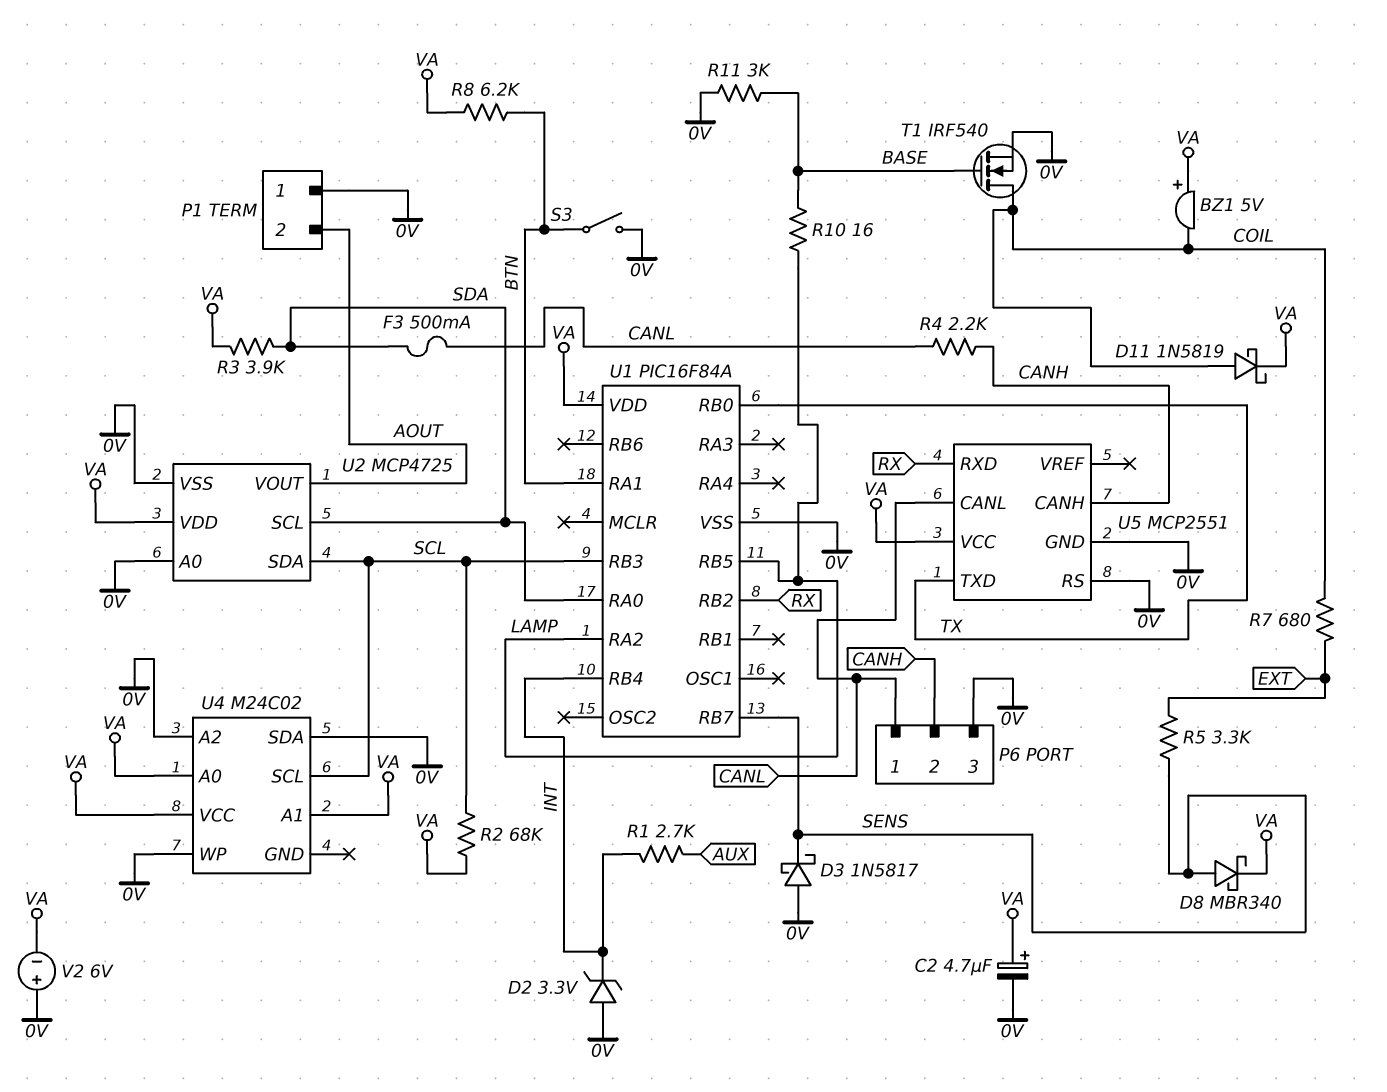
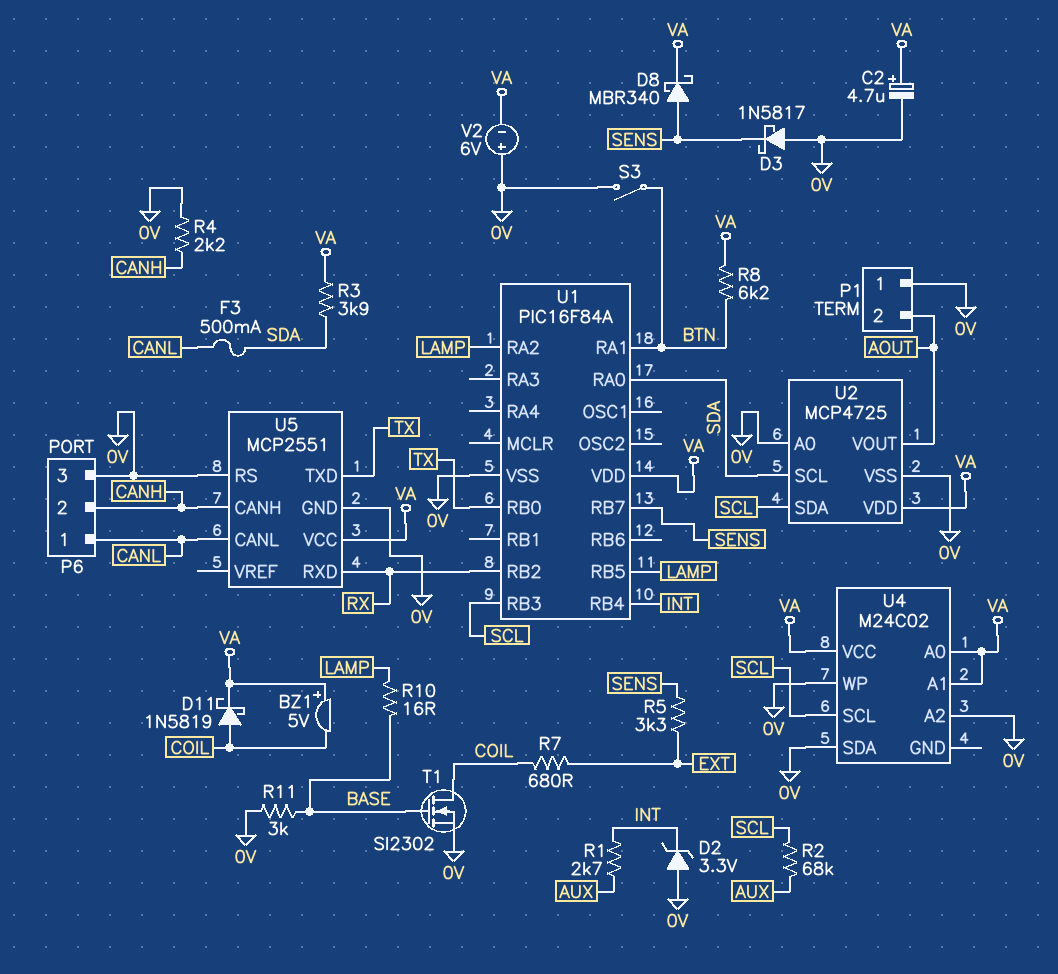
R2: 68k (SCL, VA) -> 68k (AUX, SCL)
R4: 2.2k (CANH, CANL) -> 2.2k (0V, CANH)
T1: NMOS IRF540 (G BASE, D COIL, S 0V) -> NMOS SI2302 (G BASE, D COIL, S 0V)

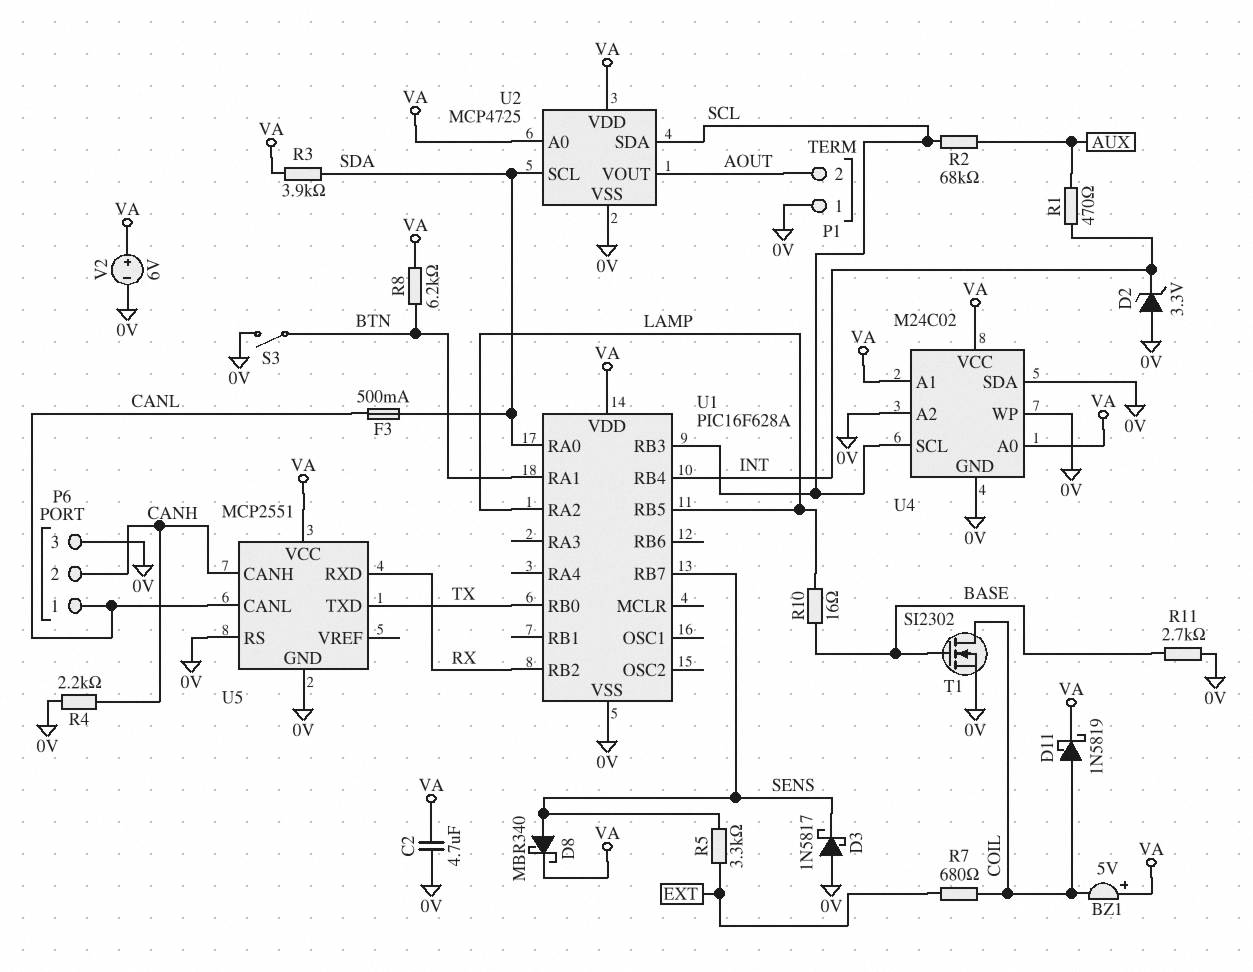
C2: 4.7uF (plus VA, minus 0V) -> 4.7uF (0V, VA)
R1: 2.7k (AUX, INT) -> 470 (AUX, INT)
R11: 3k (0V, BASE) -> 2.7k (0V, BASE)
U1: PIC16F84A -> PIC16F628A
U2 pin A0: 0V -> VA
U4 pin GND: none -> 0V
V2: 6V (plus 0V, minus VA) -> 6V (plus VA, minus 0V)

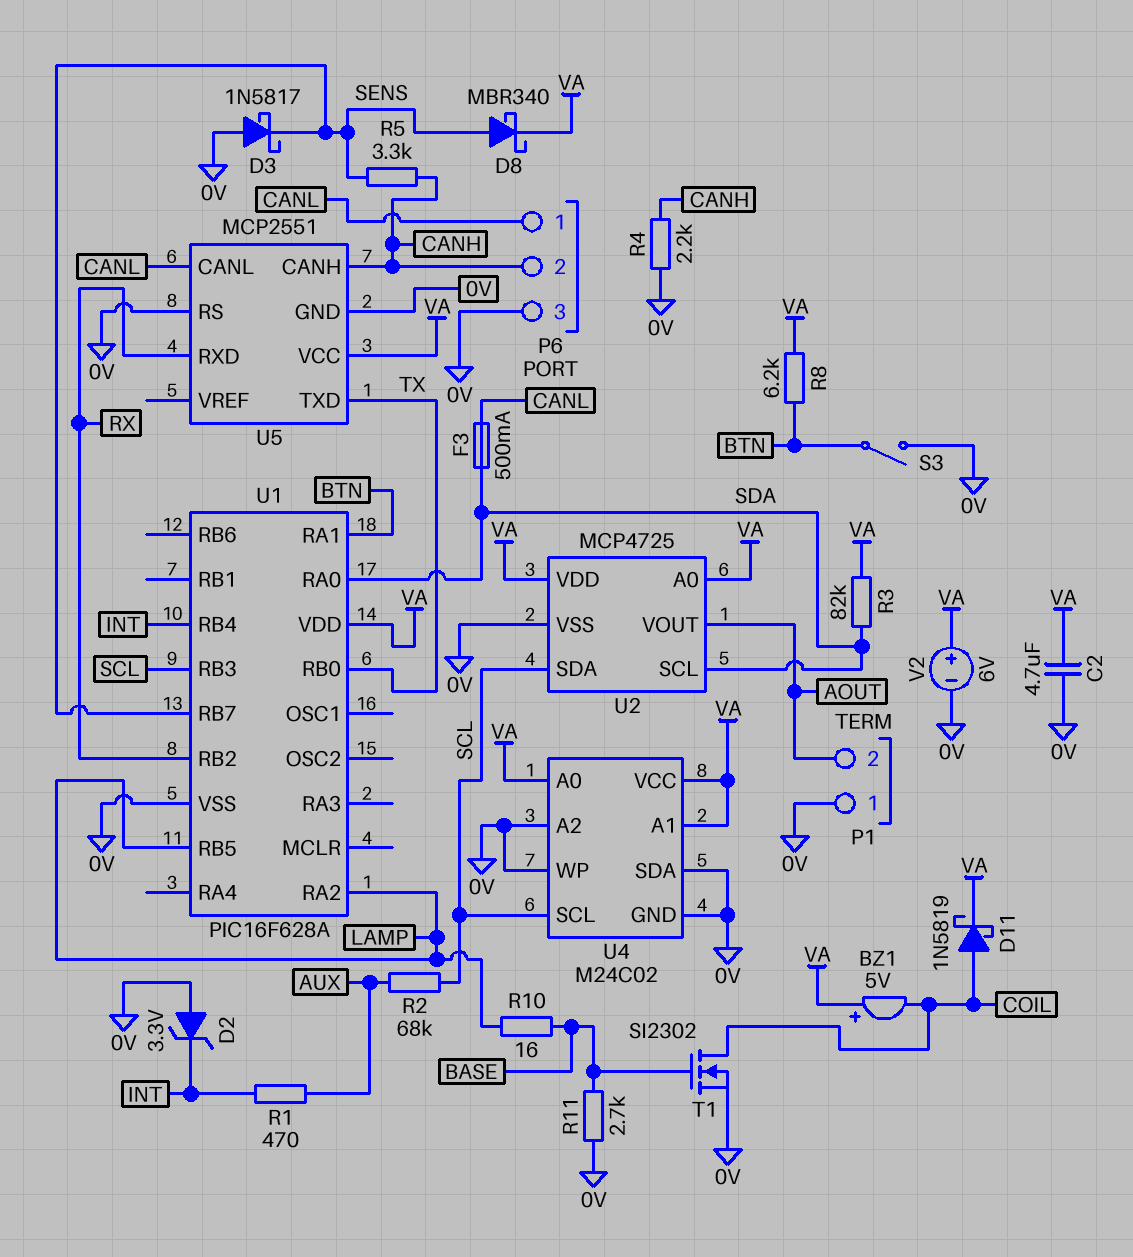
R3: 3.9k (SDA, VA) -> 82k (SDA, VA)
R5: 3.3k (EXT, SENS) -> 3.3k (CANH, SENS)
R7: 680 (COIL, EXT) -> none

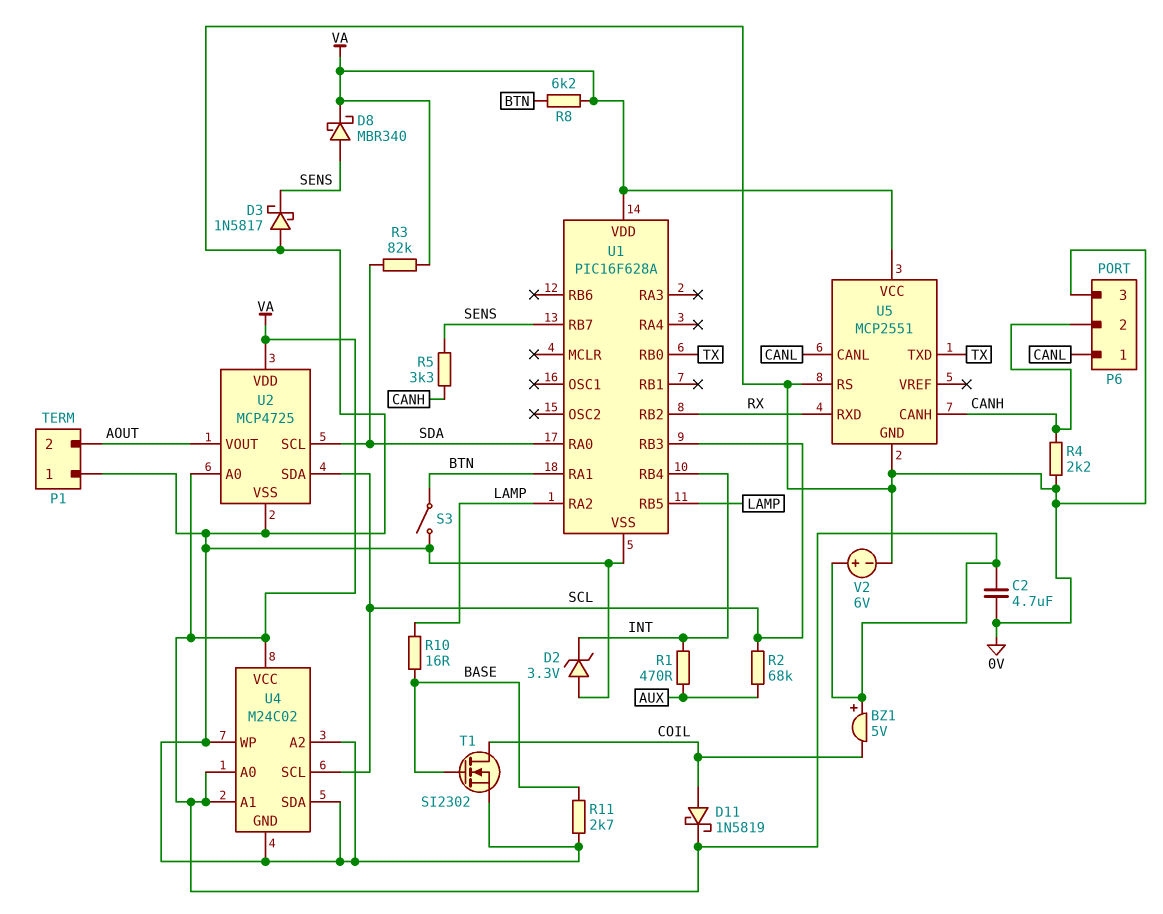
F3: 500mA (CANL, SDA) -> none

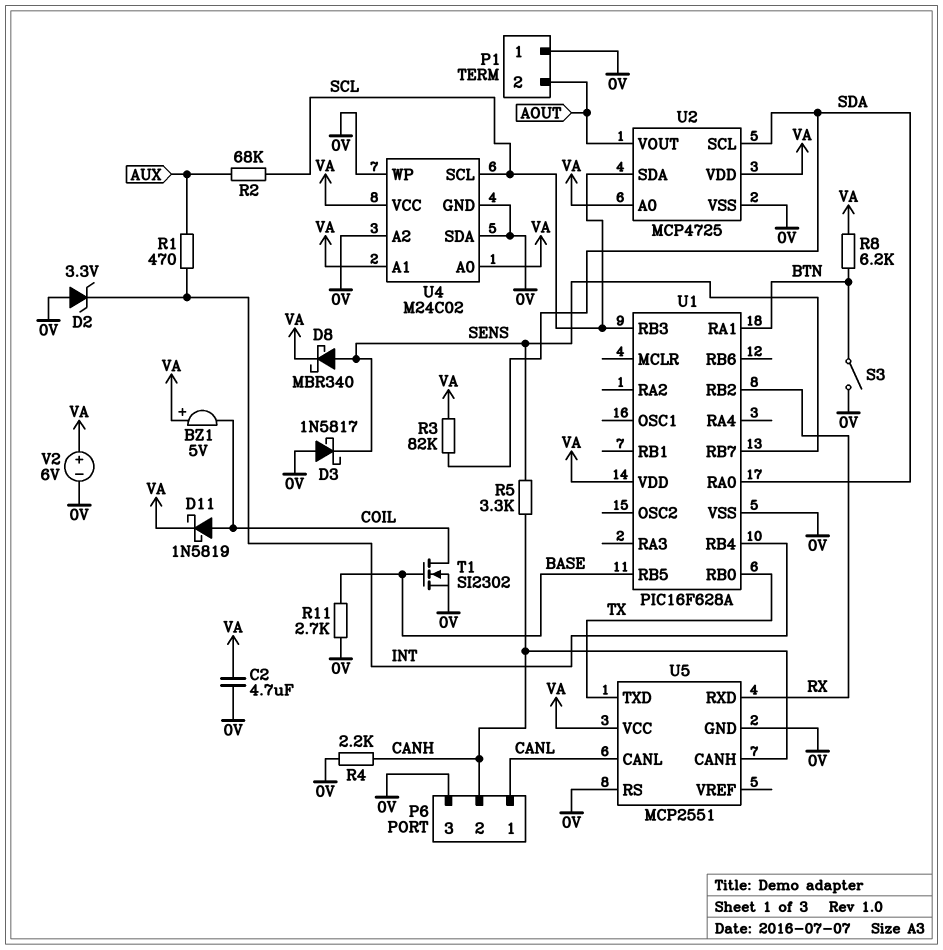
R10: 16 (BASE, LAMP) -> none
U1 pin RA2: LAMP -> none
U1 pin RB5: LAMP -> BASE

